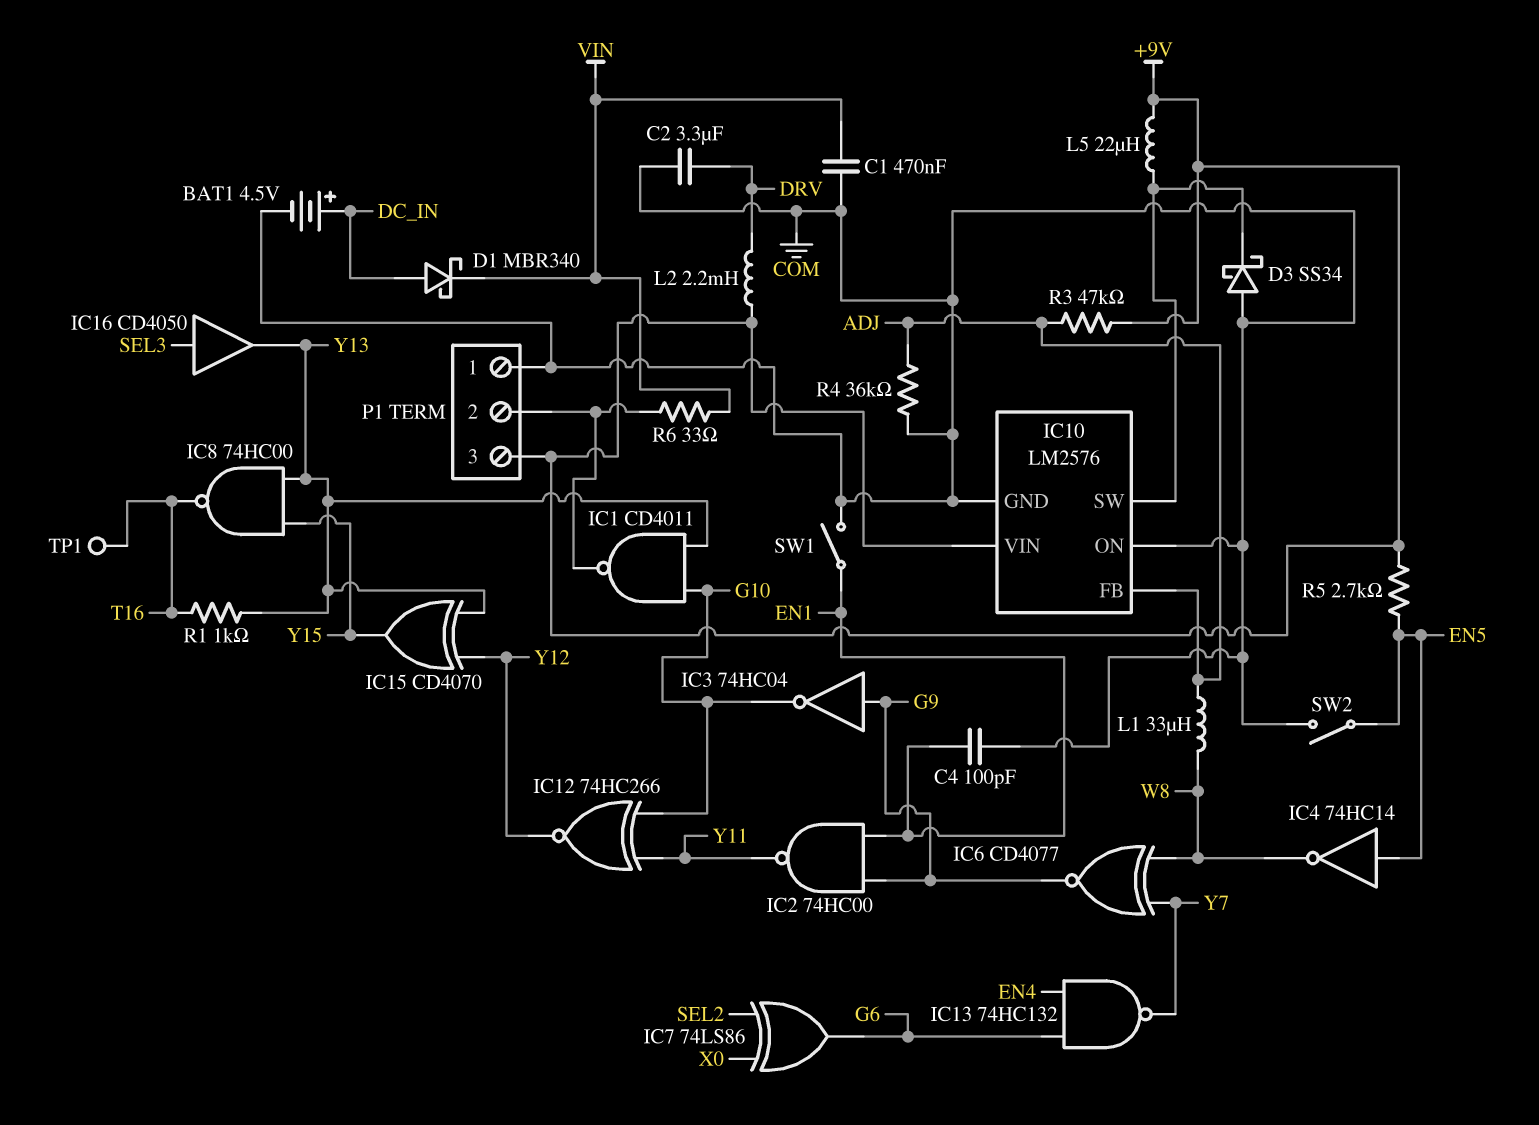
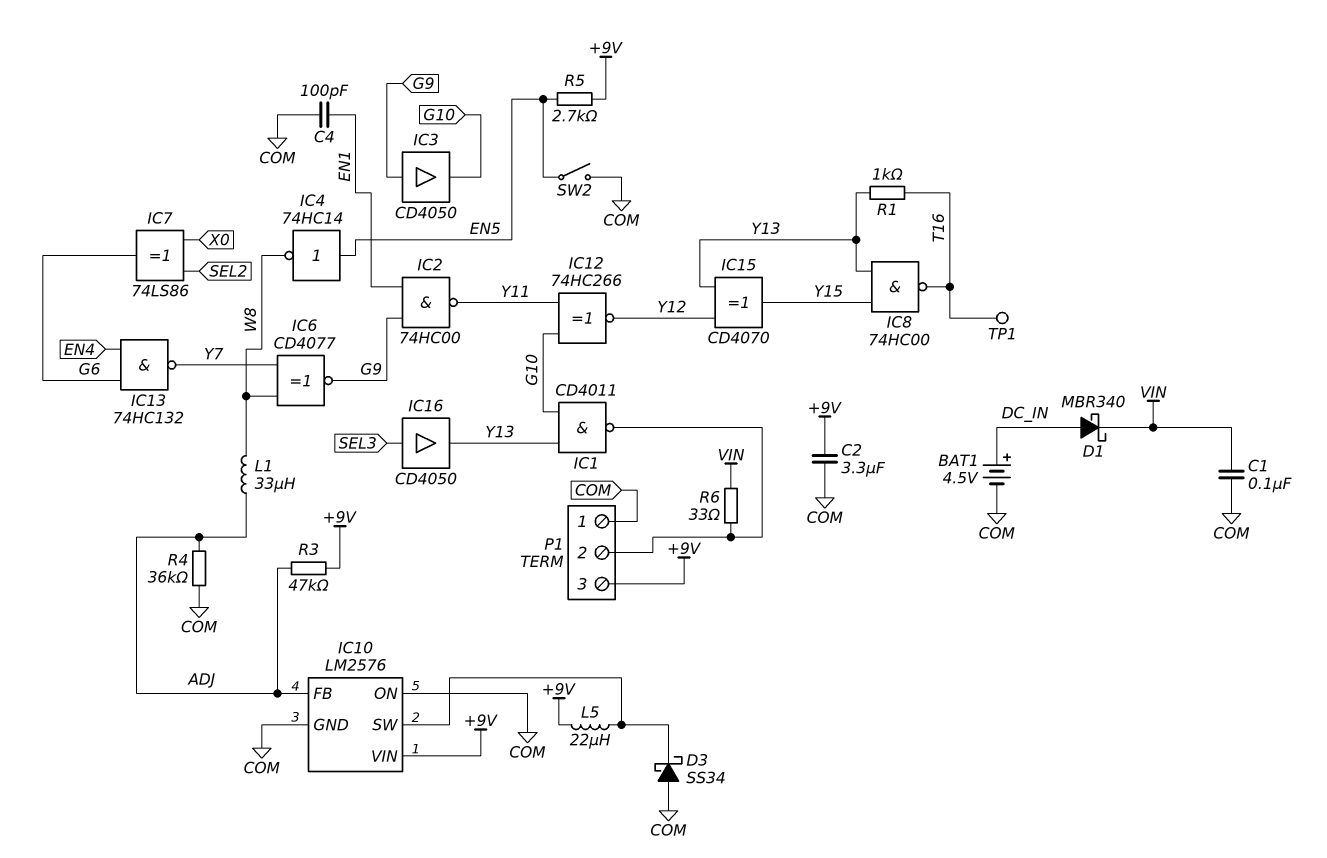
C1: 470nF (COM, VIN) -> 100nF (COM, VIN)
C2: 3.3uF (COM, DRV) -> 3.3uF (+9V, COM)
IC3: NOT 74HC04 (in G9, out G10) -> buffer CD4050 (in G9, out G10)
L2: 2.2mH (+9V, DRV) -> none
SW1: switch (COM, EN1) -> none

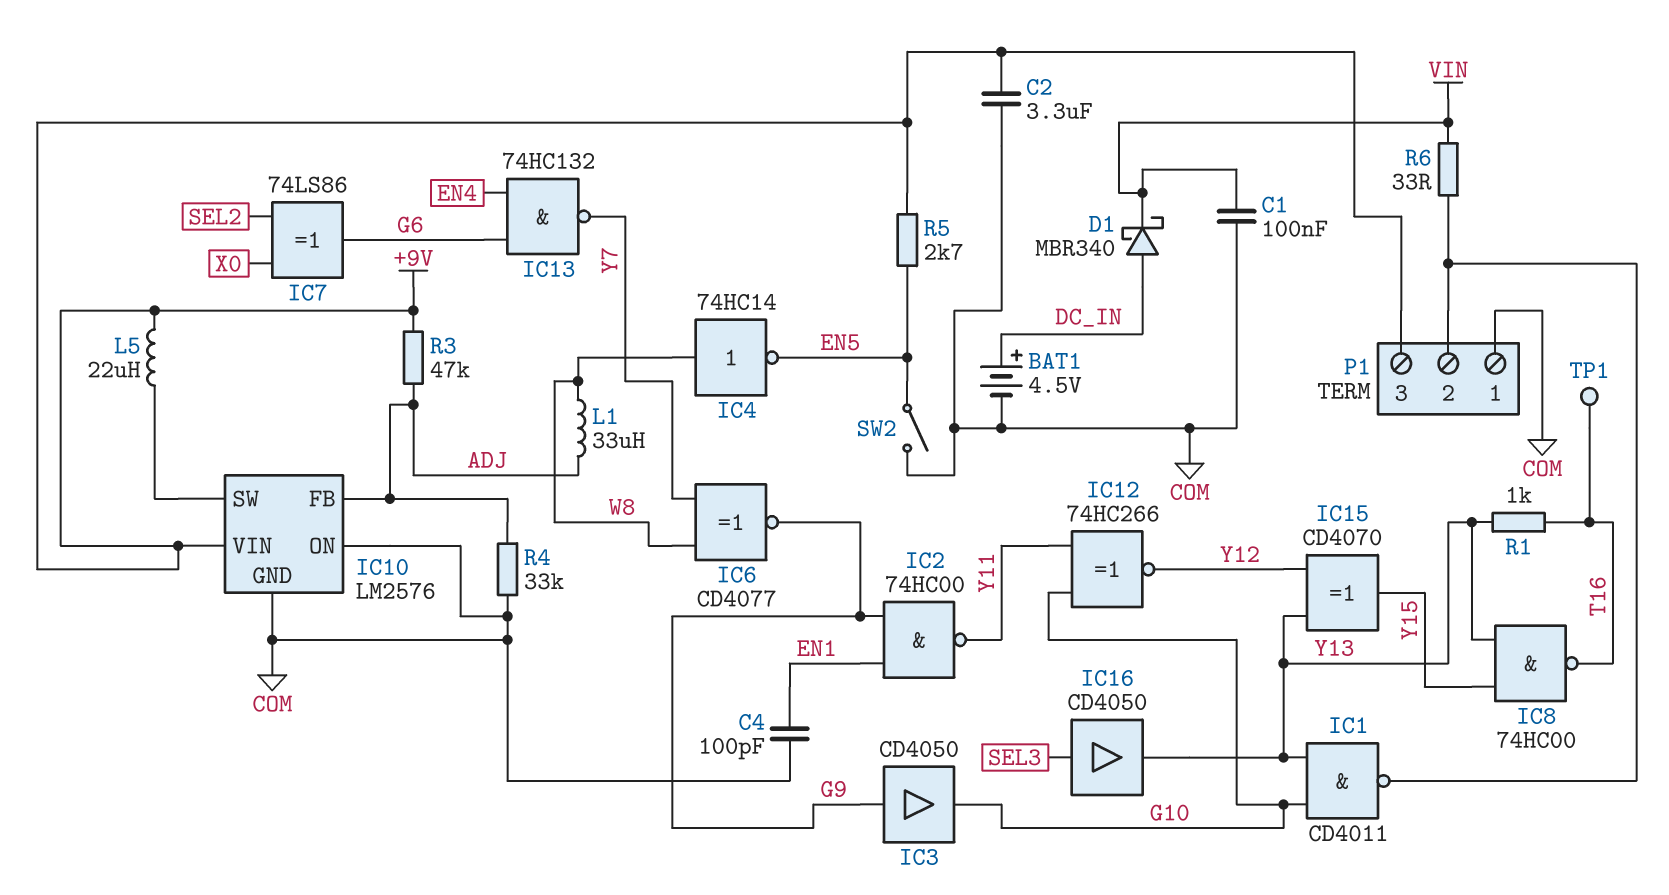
D3: schottky SS34 (A COM, K IC10/SW) -> none
IC4: NOT 74HC14 (in EN5, out W8) -> NOT 74HC14 (in W8, out EN5)
R4: 36k (ADJ, COM) -> 33k (ADJ, COM)

